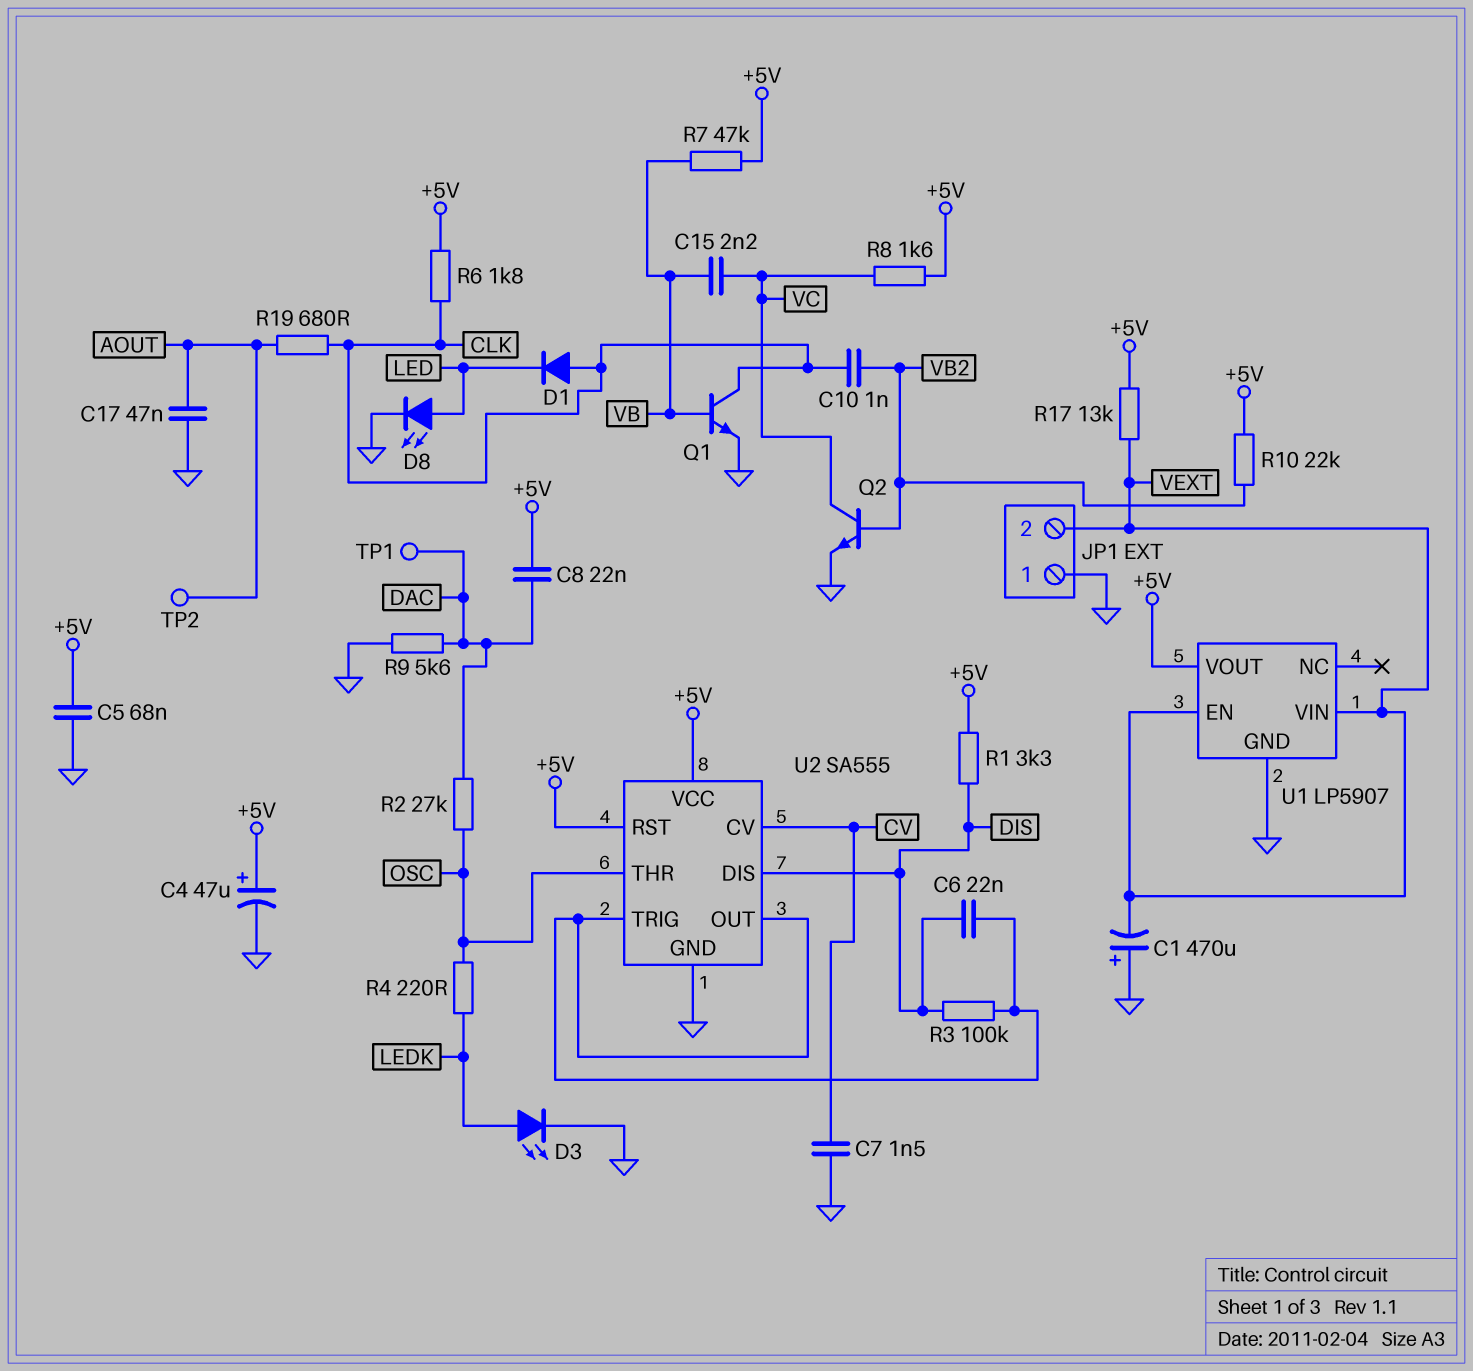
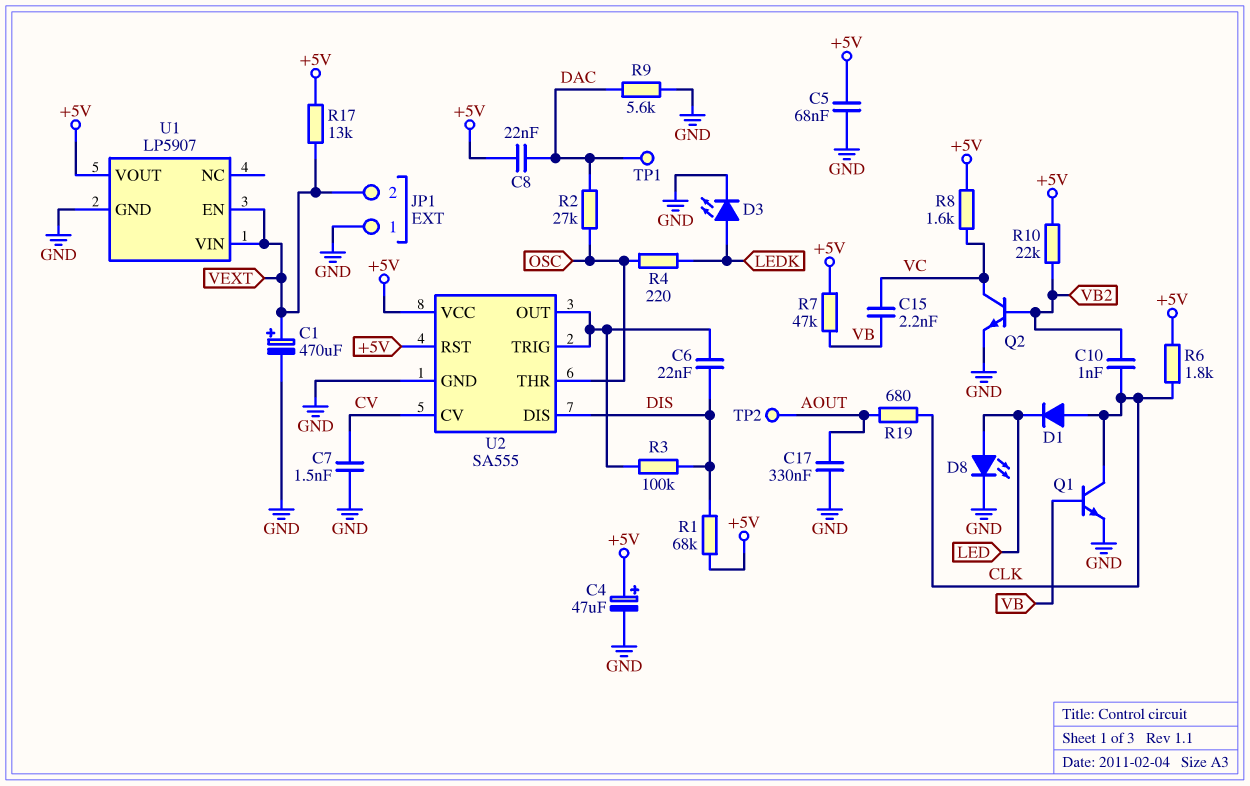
C1: 470uF (plus GND, minus VEXT) -> 470uF (plus VEXT, minus GND)
C17: 47nF (AOUT, GND) -> 330nF (AOUT, GND)
R1: 3.3k (+5V, DIS) -> 68k (+5V, DIS)

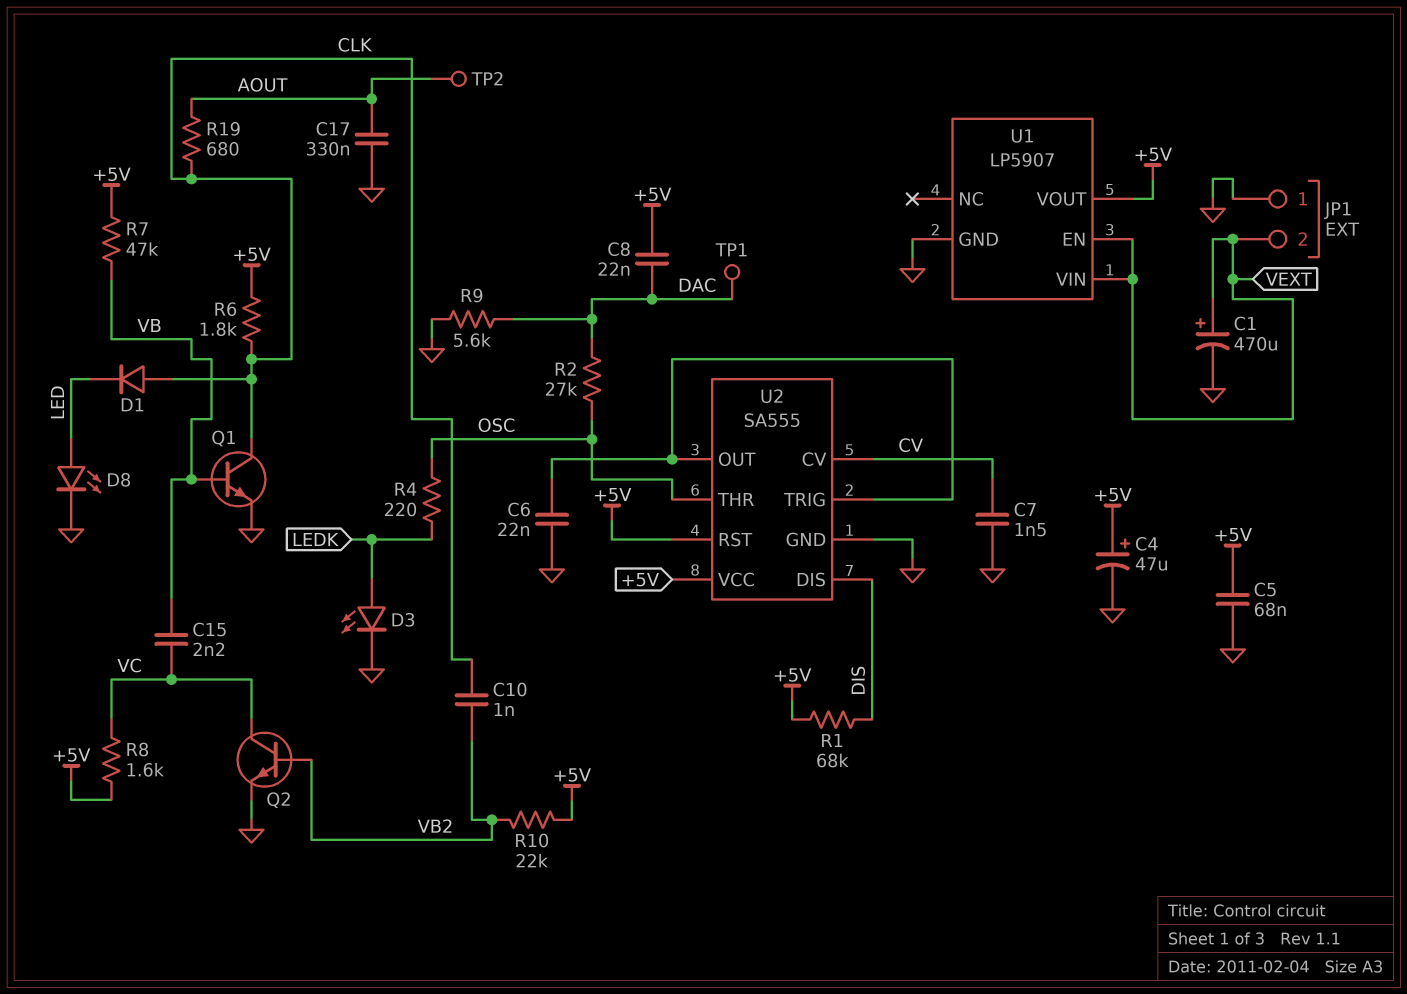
C6: 22nF (DIS, U2/OUT) -> 22nF (GND, U2/OUT)
R3: 100k (DIS, U2/OUT) -> none
R17: 13k (+5V, VEXT) -> none

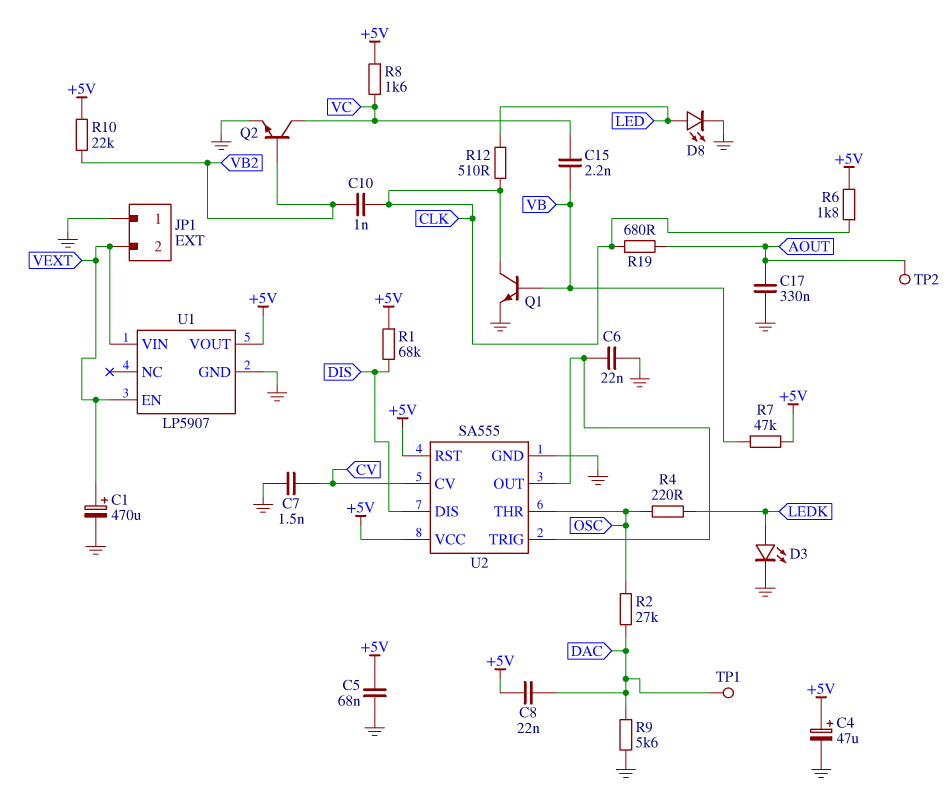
D1: diode (A CLK, K LED) -> none
R12: none -> 510 (CLK, LED)

